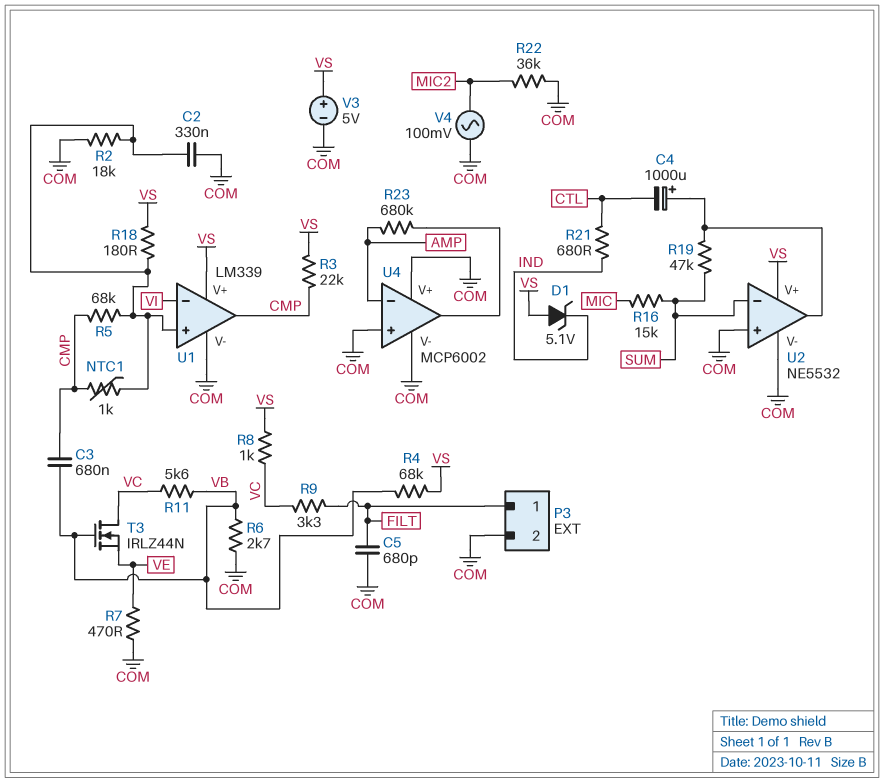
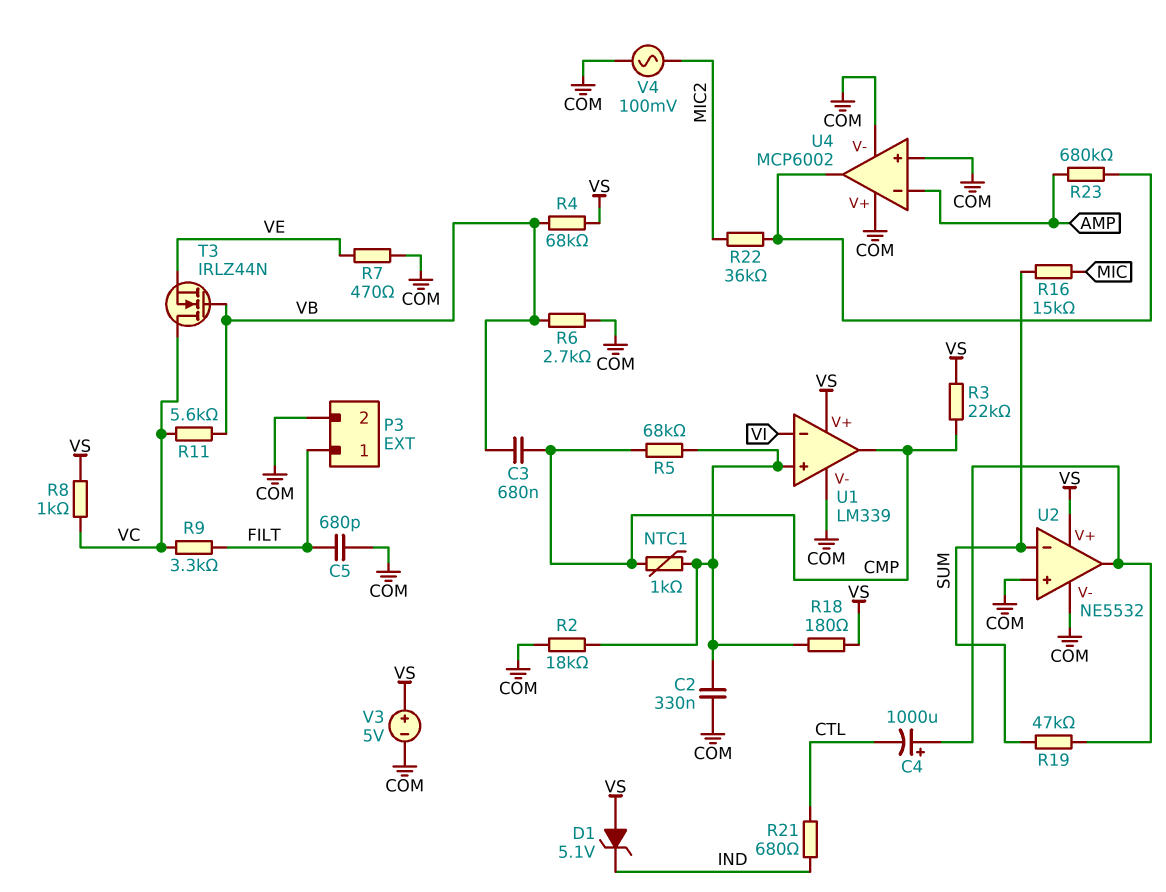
R22: 36k (COM, MIC2) -> 36k (MIC2, U4/out)

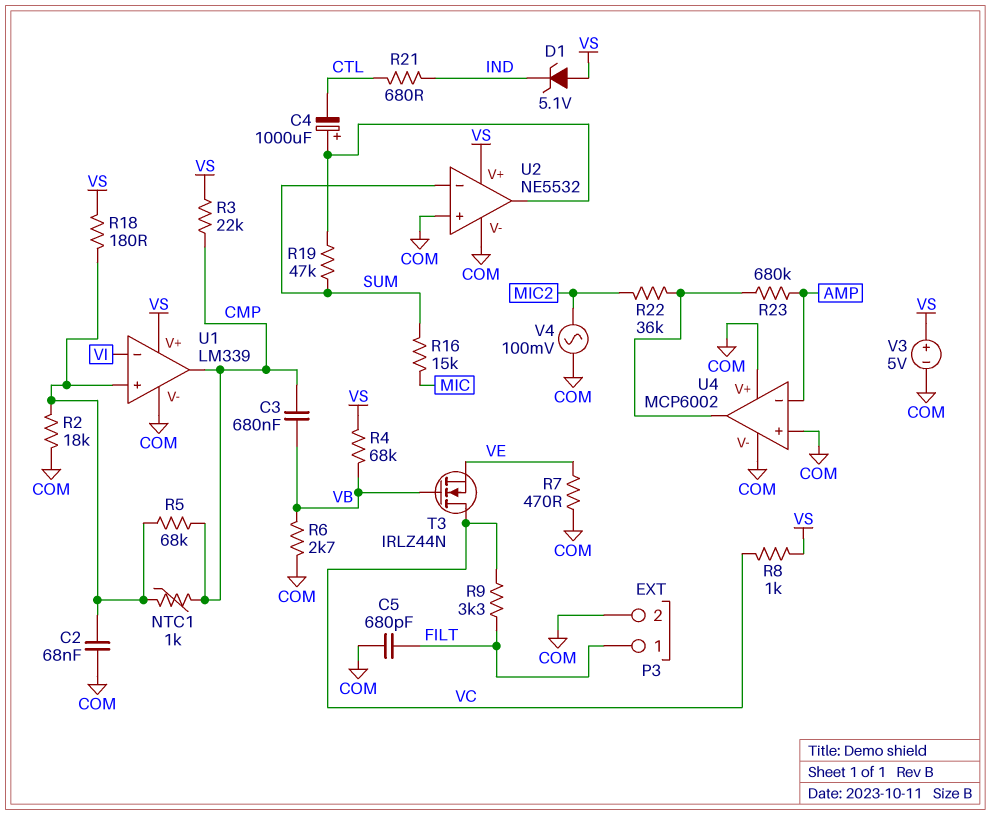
C2: 330nF (COM, U1/in+) -> 68nF (COM, U1/in+)
R11: 5.6k (VB, VC) -> none

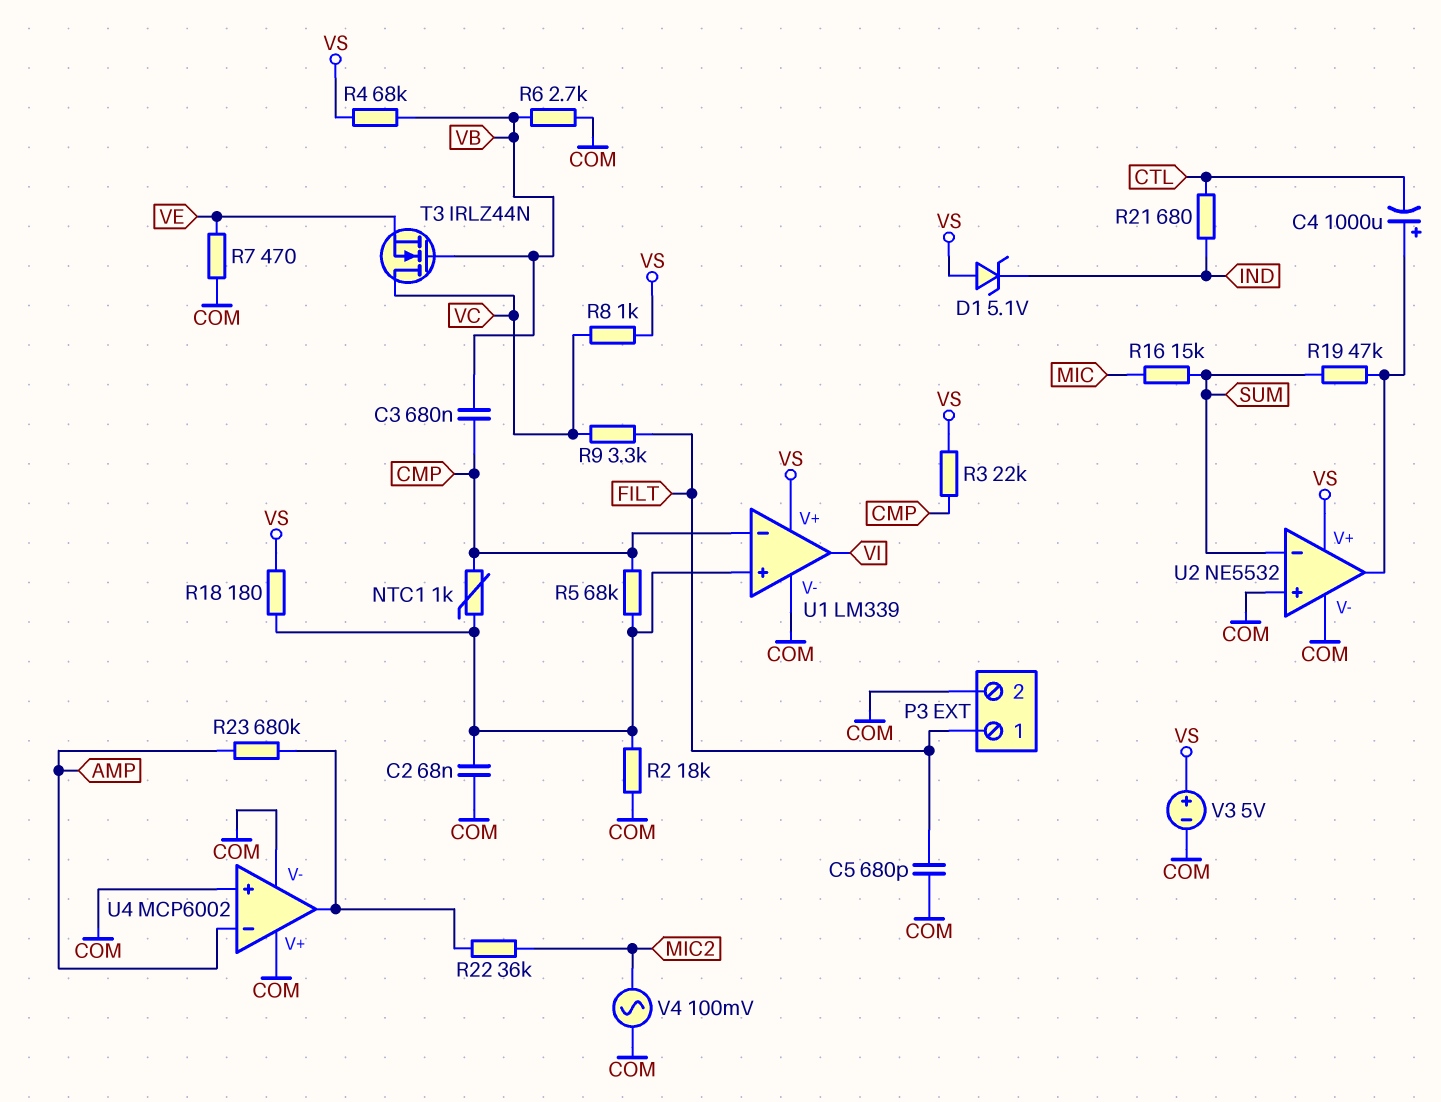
U1 pin in-: VI -> CMP
U1 pin out: CMP -> VI

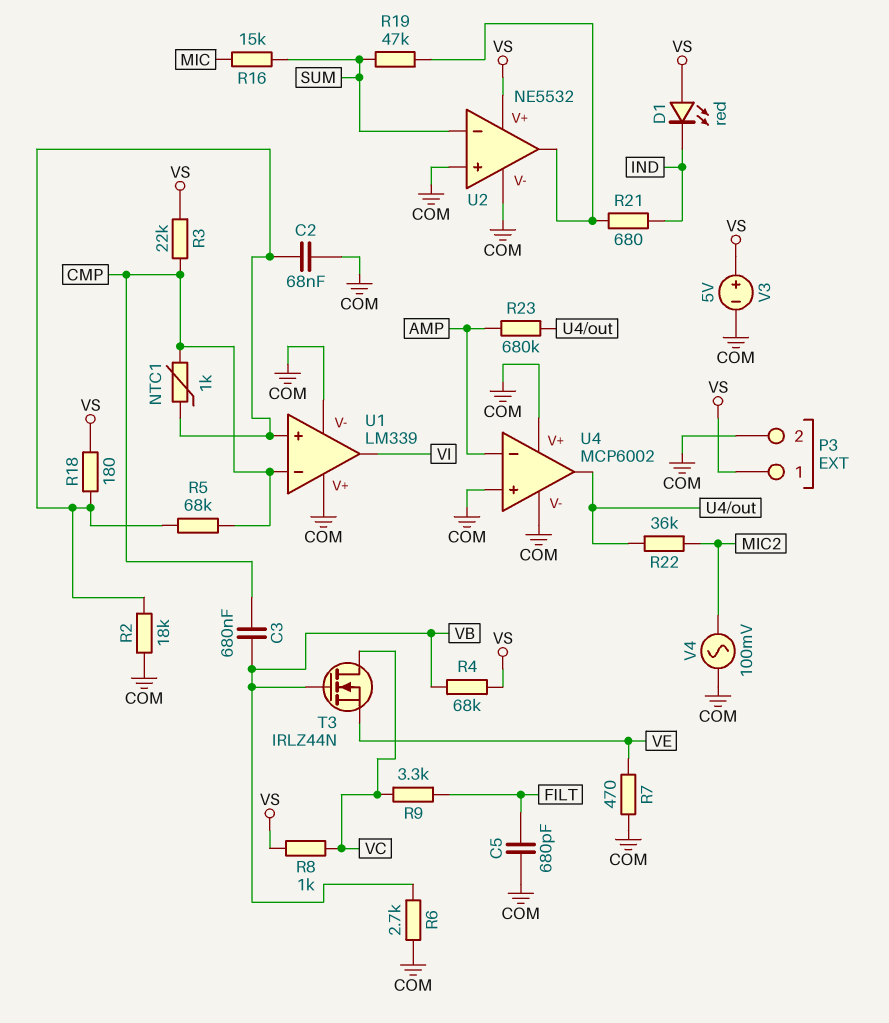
C4: 1000uF (plus U2/out, minus CTL) -> none
D1: zener 5.1V (A VS, K IND) -> LED red (A VS, K IND)
P3 pin 1: FILT -> VS
R21: 680 (CTL, IND) -> 680 (IND, U2/out)
U1 pin V+: VS -> COM

